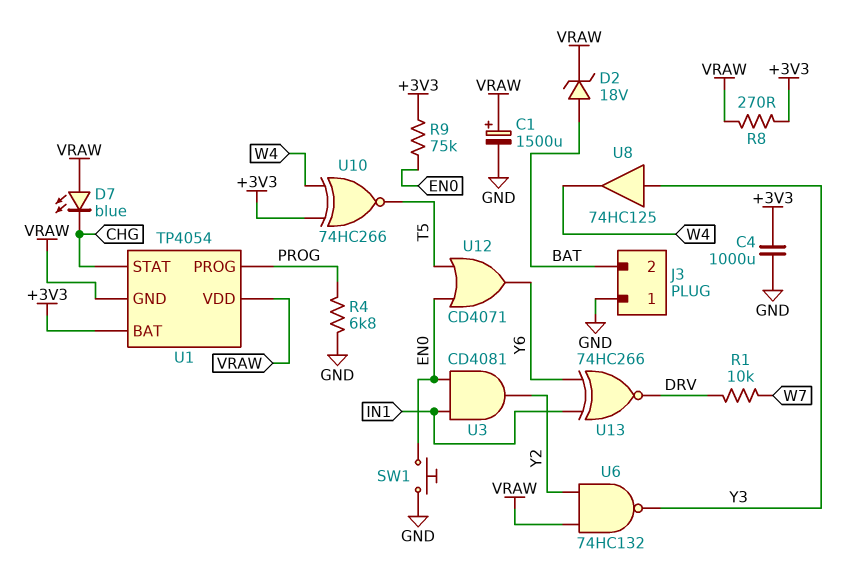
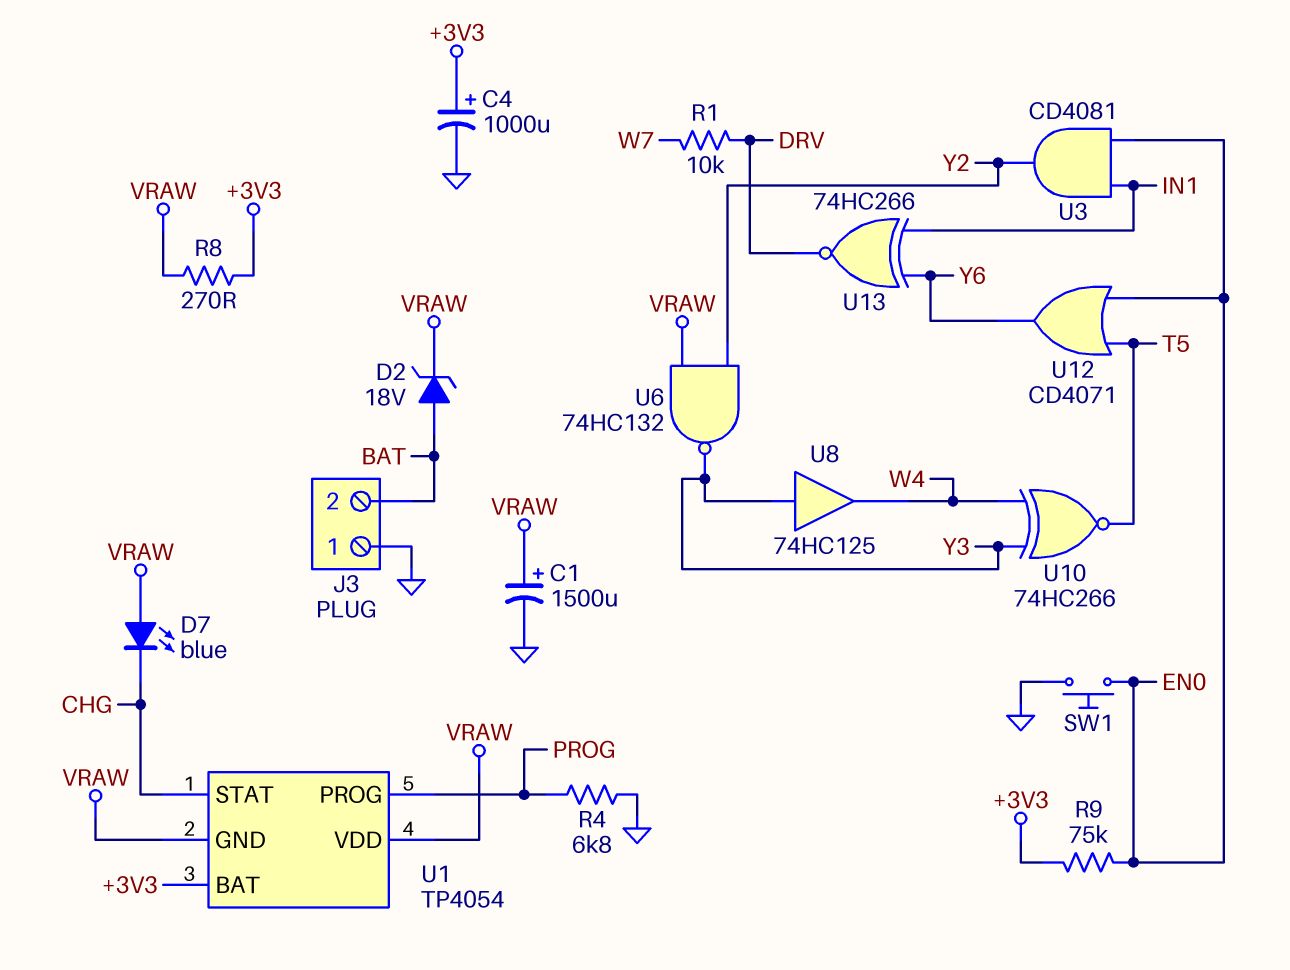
C4: 1000uF (+3V3, GND) -> 1000uF (plus +3V3, minus GND)
U10: XNOR 74HC266 (in +3V3, in W4, out T5) -> XNOR 74HC266 (in W4, in Y3, out T5)

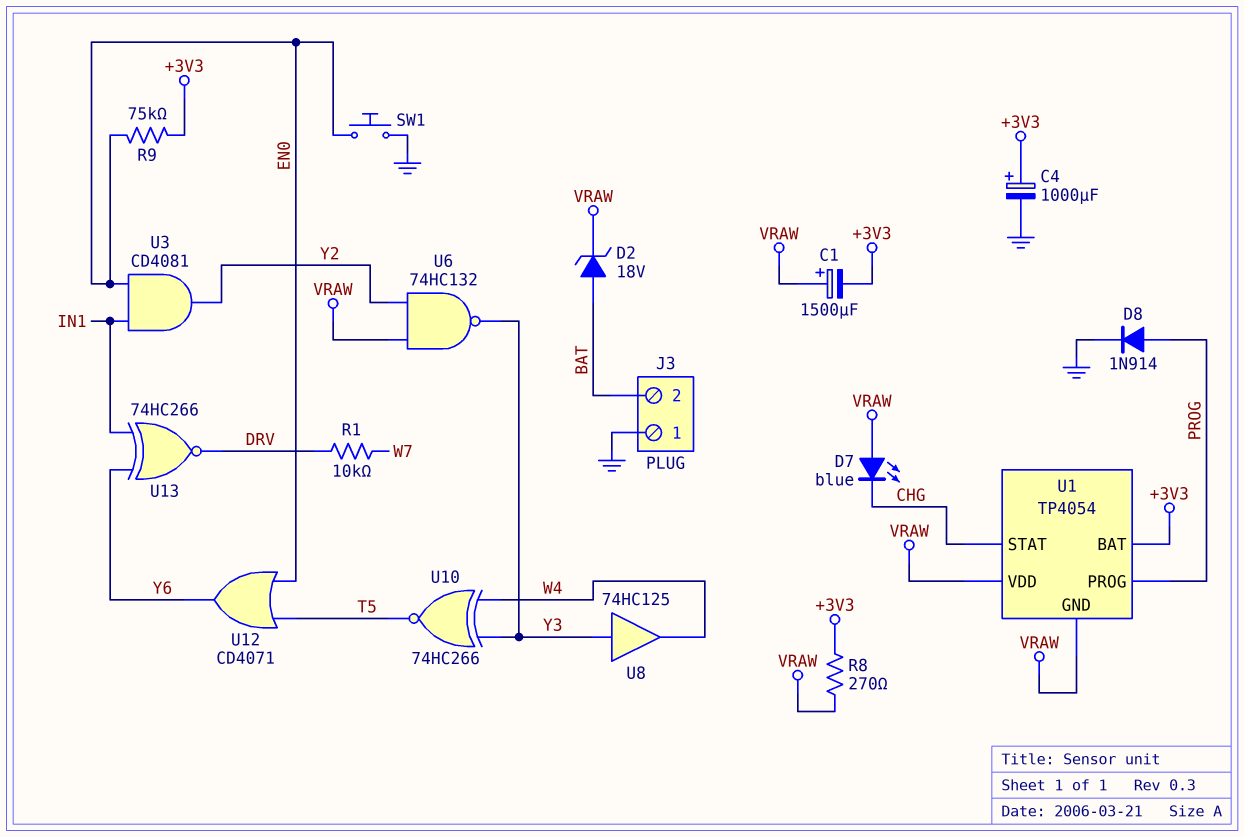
C1: 1500uF (plus VRAW, minus GND) -> 1500uF (plus VRAW, minus +3V3)
D8: none -> diode 1N914 (A PROG, K GND)
R4: 6.8k (GND, PROG) -> none

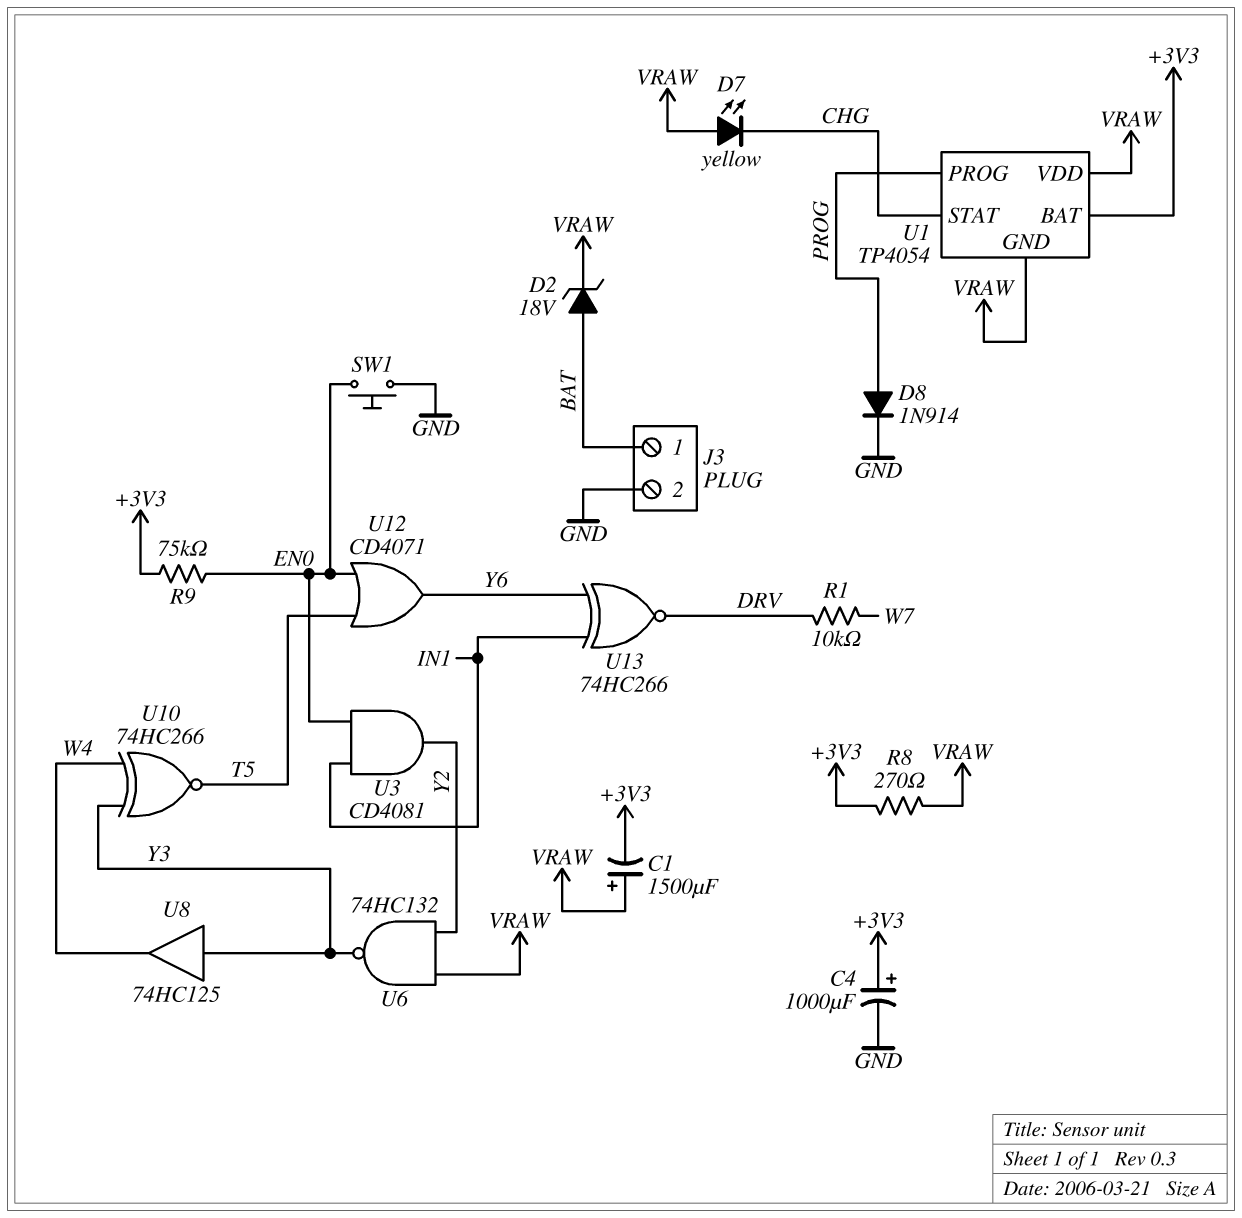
D7: LED blue (A VRAW, K CHG) -> LED yellow (A VRAW, K CHG)
J3 pin 1: GND -> BAT
J3 pin 2: BAT -> GND

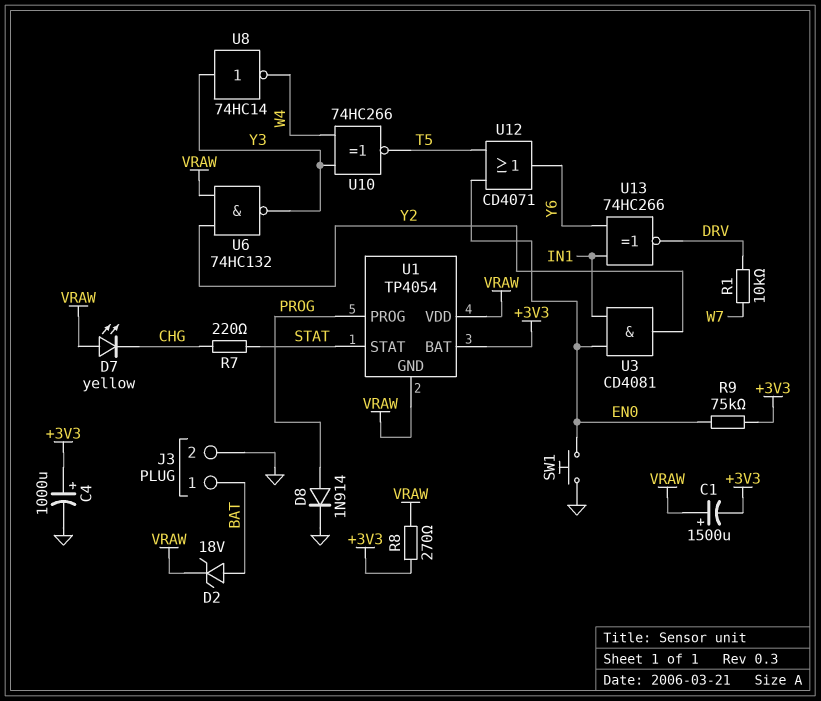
R7: none -> 220 (CHG, STAT)
U1 pin STAT: CHG -> STAT
U8: buffer 74HC125 (in Y3, out W4) -> NOT 74HC14 (in Y3, out W4)

